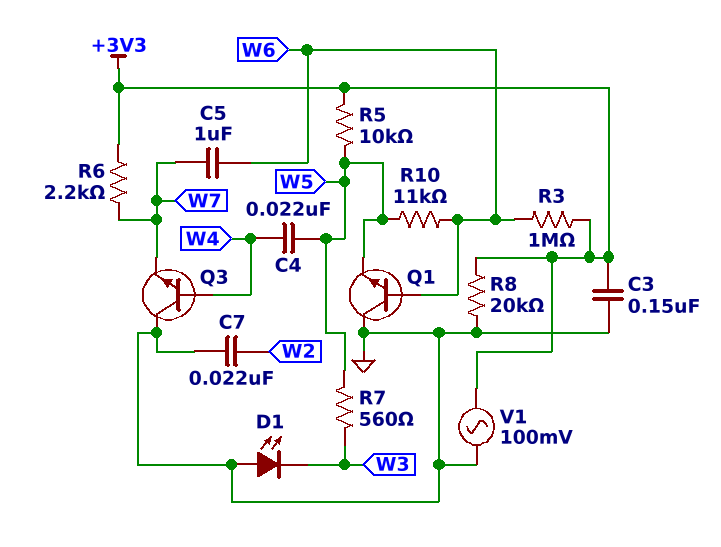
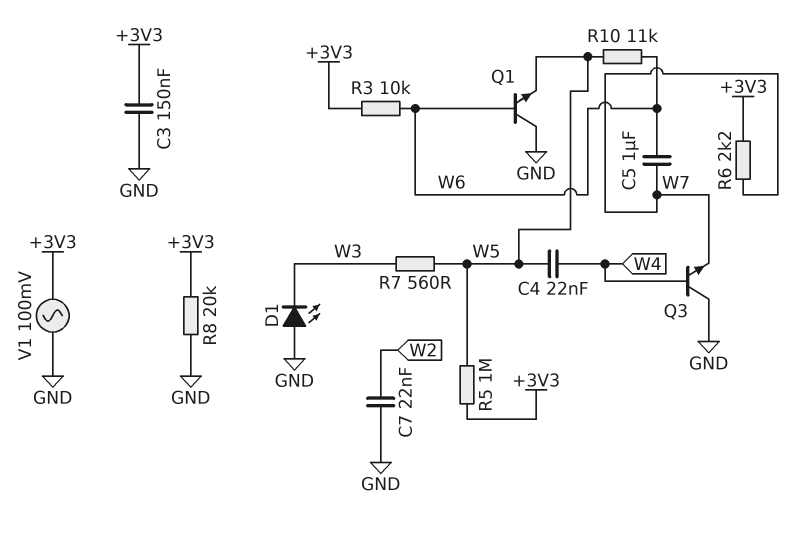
R3: 1M (+3V3, W6) -> 10k (+3V3, W6)
R5: 10k (+3V3, W5) -> 1M (+3V3, W5)

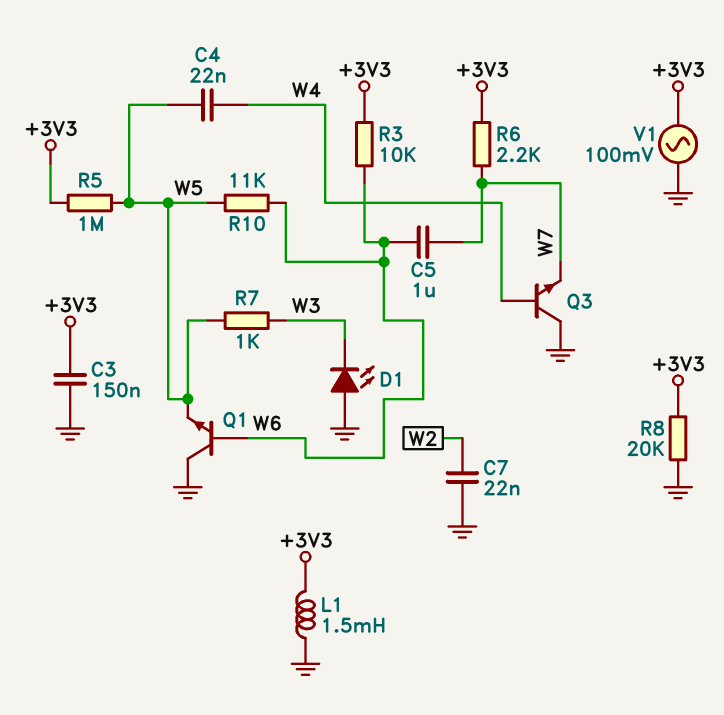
L1: none -> 1.5mH (+3V3, GND)
R7: 560 (W3, W5) -> 1k (W3, W5)

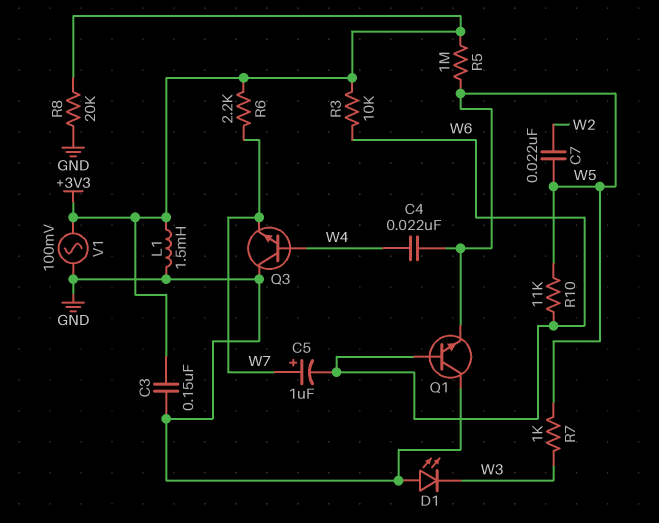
C5: 1uF (W6, W7) -> 1uF (plus W7, minus W6)
C7: 22nF (GND, W2) -> 22nF (W2, W5)

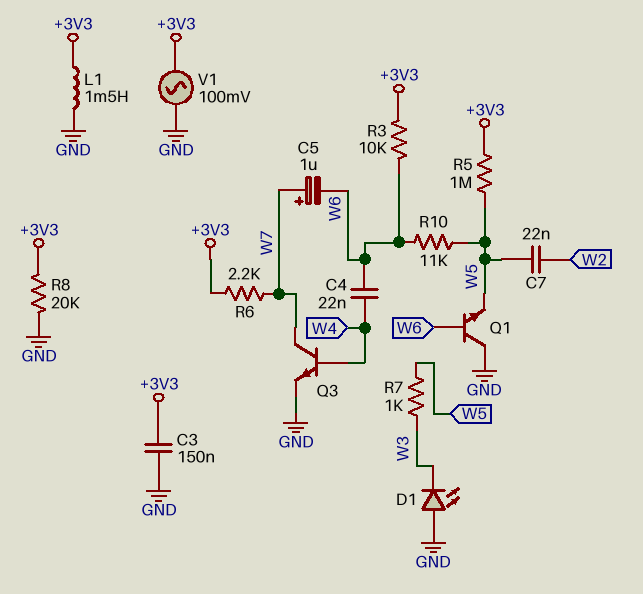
C4: 22nF (W4, W5) -> 22nF (W4, W6)
Q3: NPN (B W4, C GND, E W7) -> NPN (B W4, C W7, E GND)

